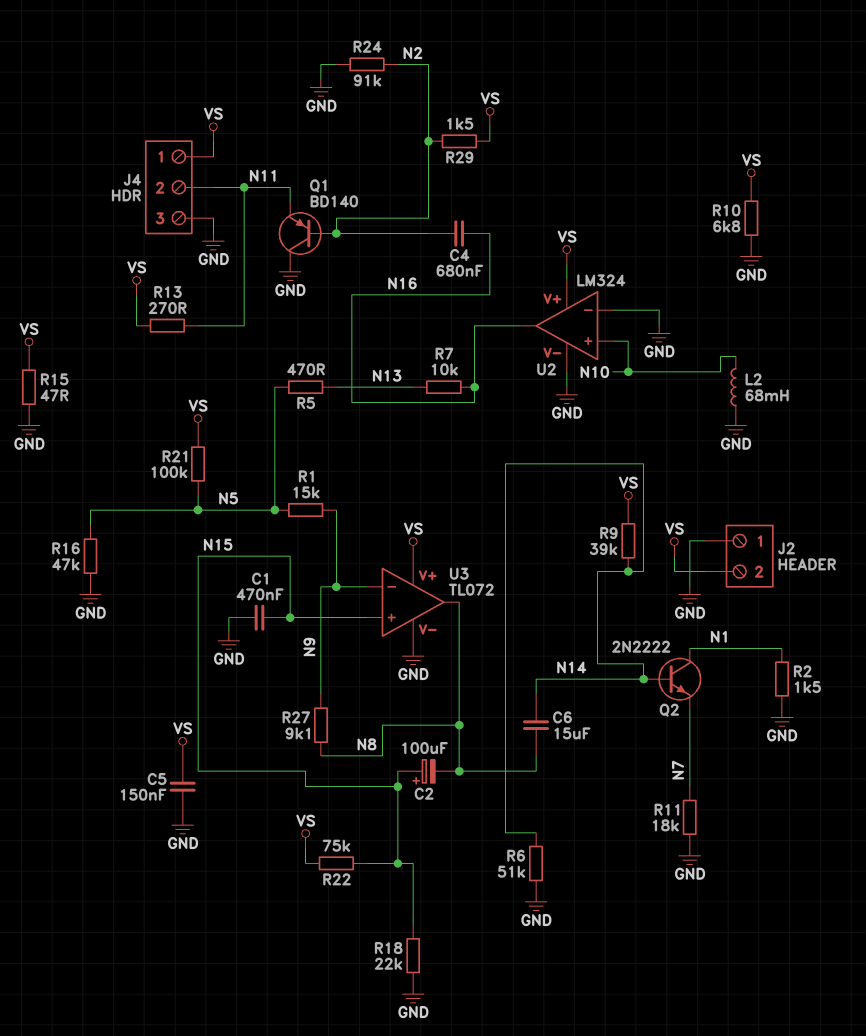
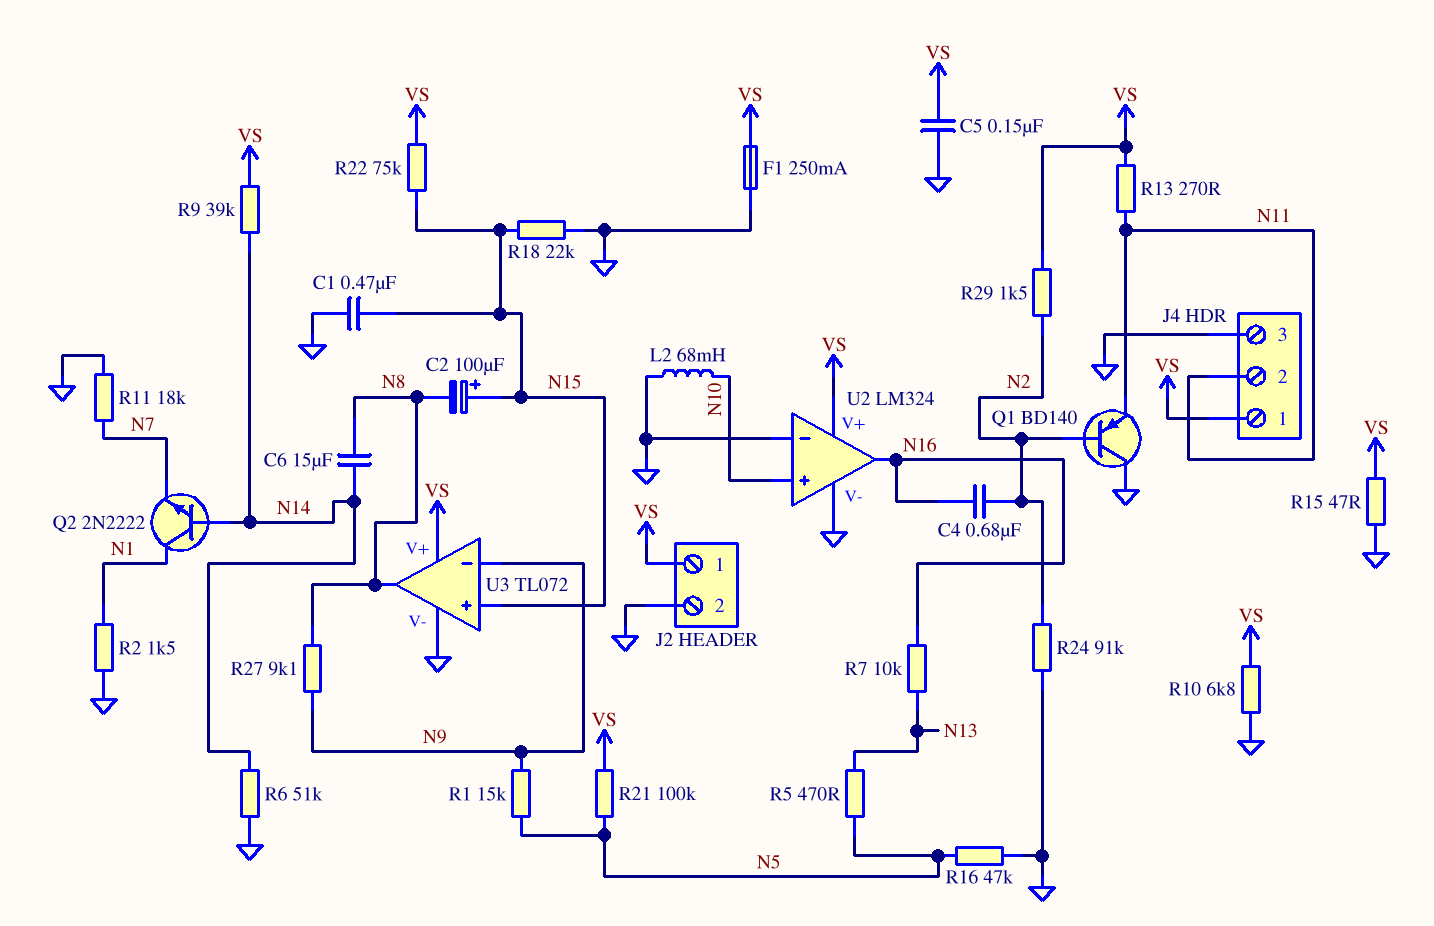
F1: none -> 250mA (GND, VS)
J2 pin 1: GND -> VS
J2 pin 2: VS -> GND

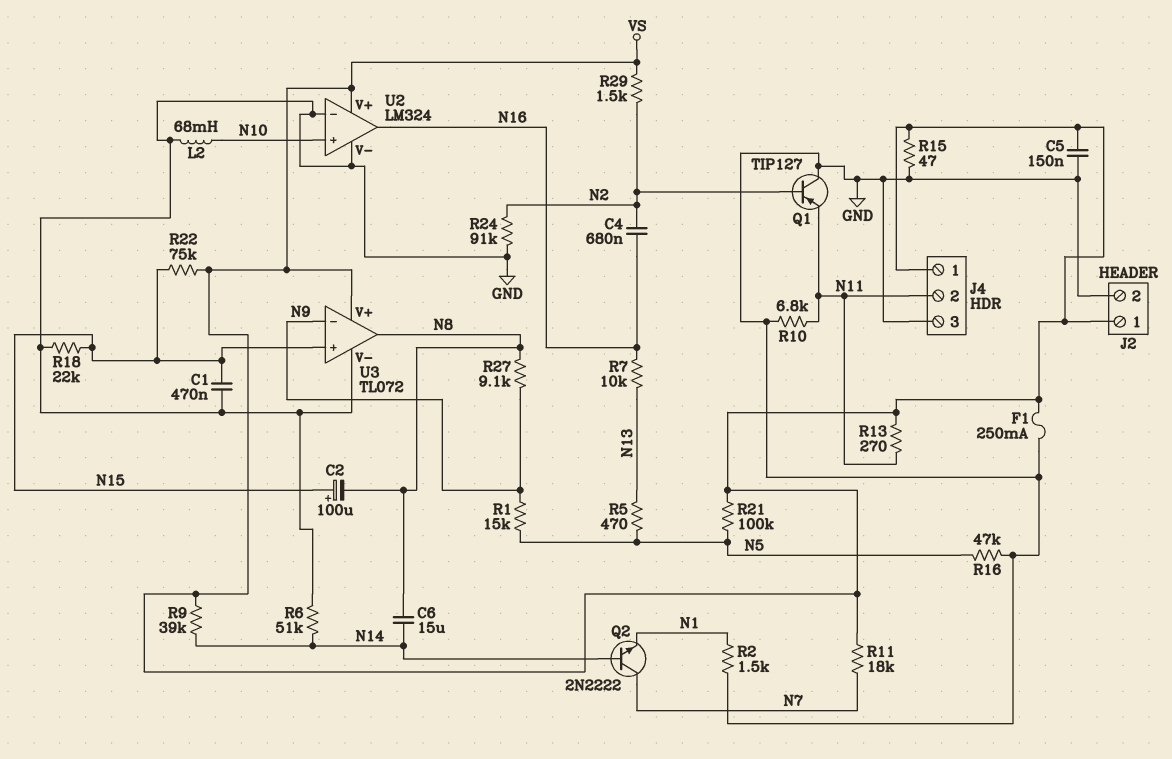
Q1: PNP BD140 (B N2, C GND, E N11) -> PNP TIP127 (B N2, C GND, E N11)
Q2: NPN 2N2222 (B N14, C N1, E N7) -> NPN 2N2222 (B N14, C N7, E N1)
R10: 6.8k (GND, VS) -> 6.8k (GND, N11)
R11: 18k (GND, N7) -> 18k (N7, VS)

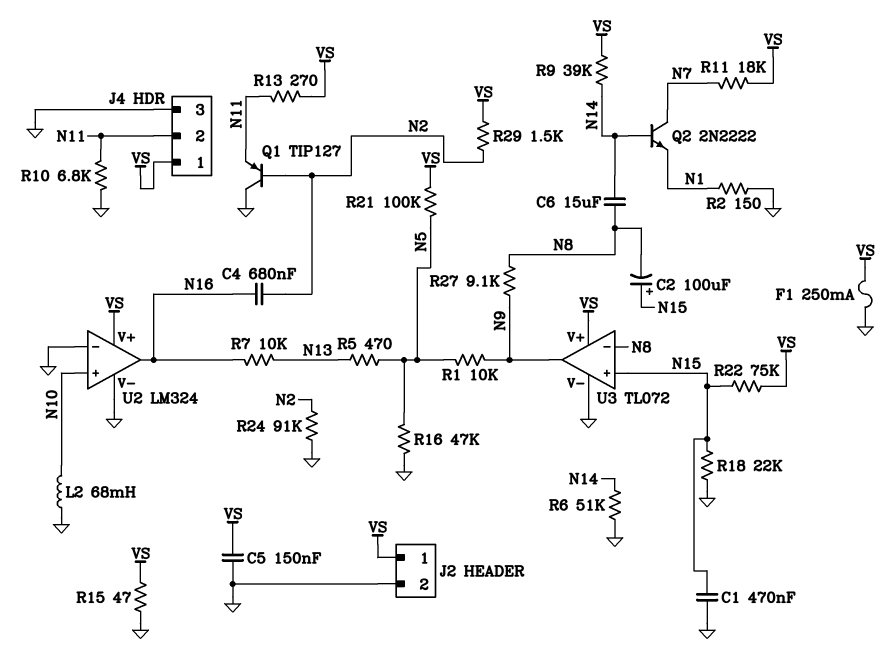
R1: 15k (N5, N9) -> 10k (N5, N9)
R2: 1.5k (GND, N1) -> 150 (GND, N1)
U3 pin in-: N9 -> N8
U3 pin out: N8 -> N9

